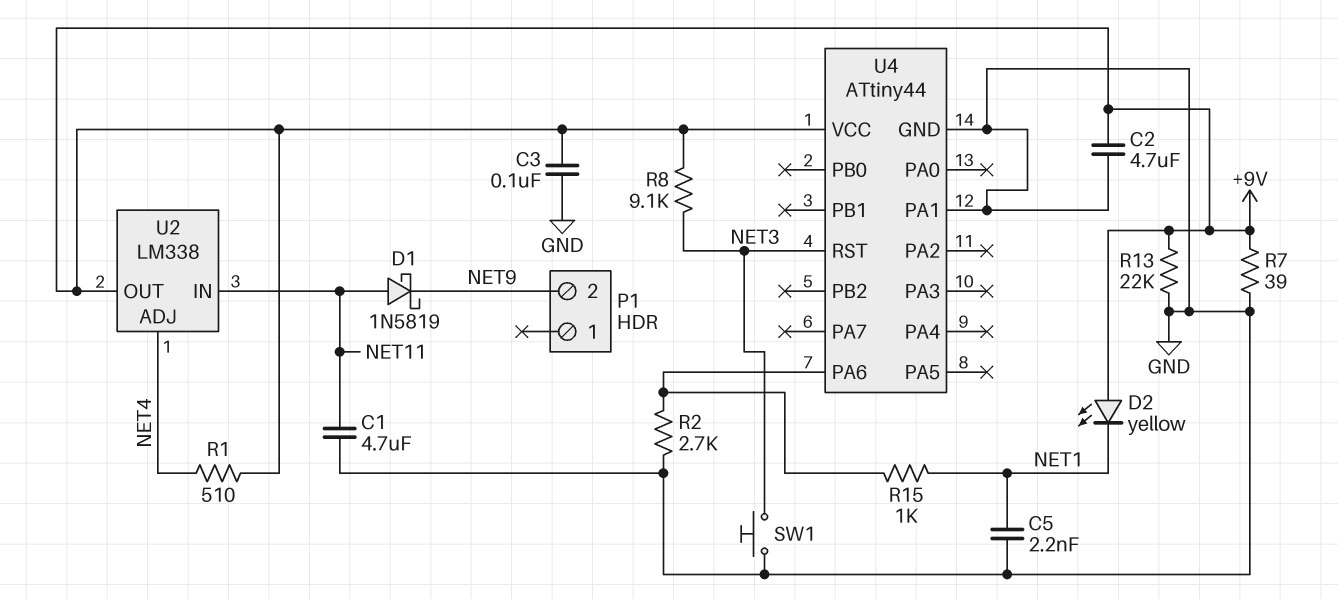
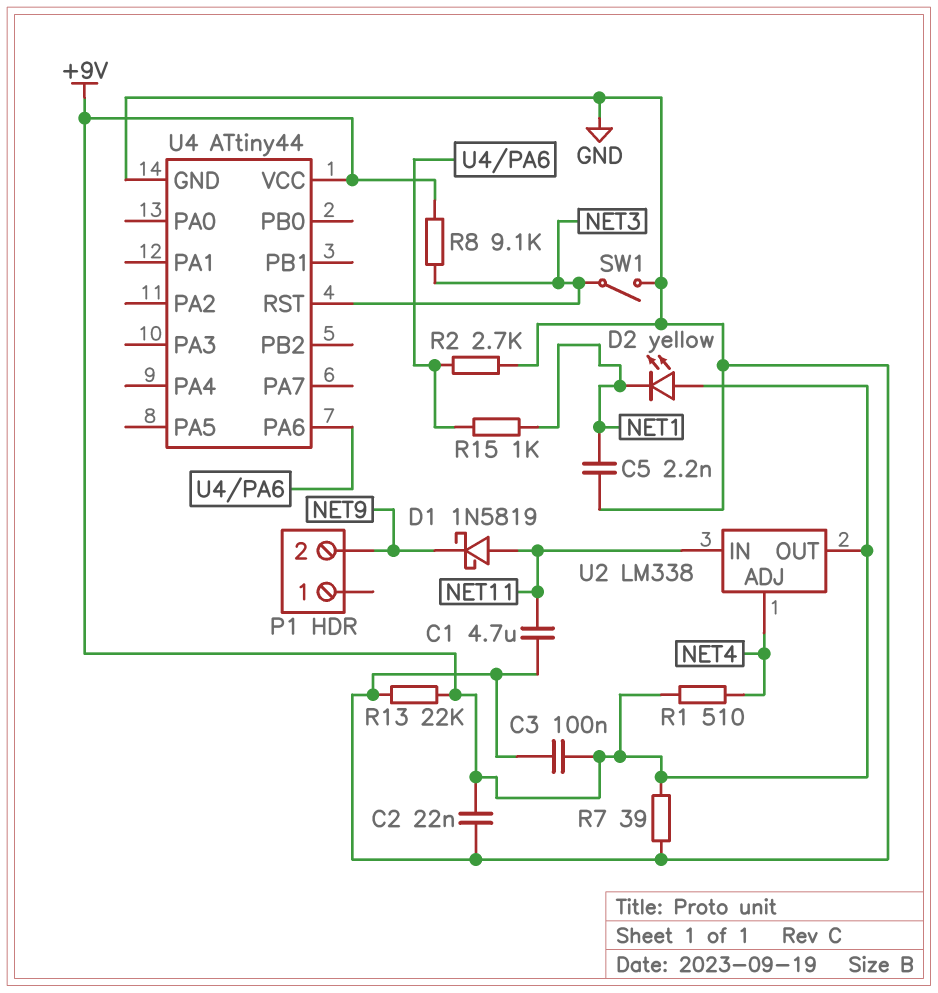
C2: 4.7uF (+9V, GND) -> 22nF (+9V, GND)
SW1: button (GND, NET3) -> switch (GND, NET3)
U4 pin PA1: GND -> none

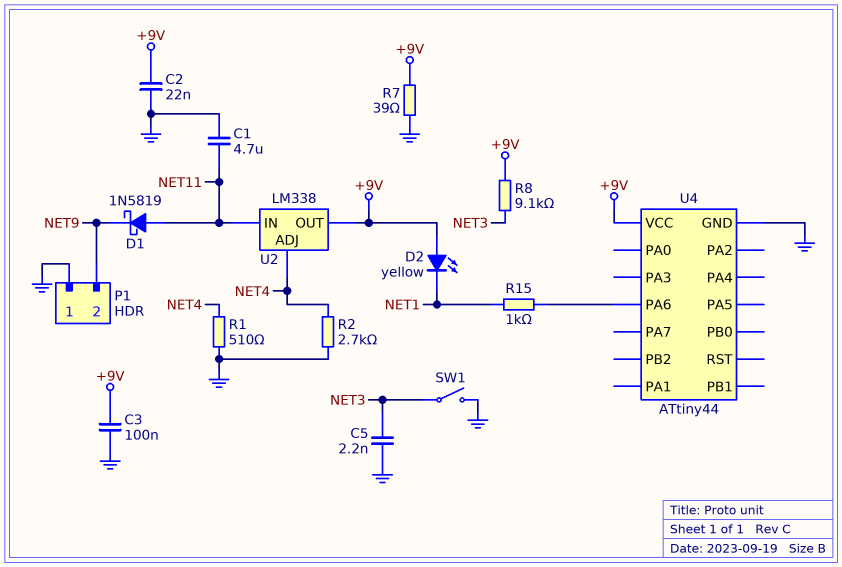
C5: 2.2nF (GND, NET1) -> 2.2nF (GND, NET3)
P1 pin 1: none -> GND
R1: 510 (+9V, NET4) -> 510 (GND, NET4)
R2: 2.7k (GND, U4/PA6) -> 2.7k (GND, NET4)
R13: 22k (+9V, GND) -> none
U4 pin RST: NET3 -> none

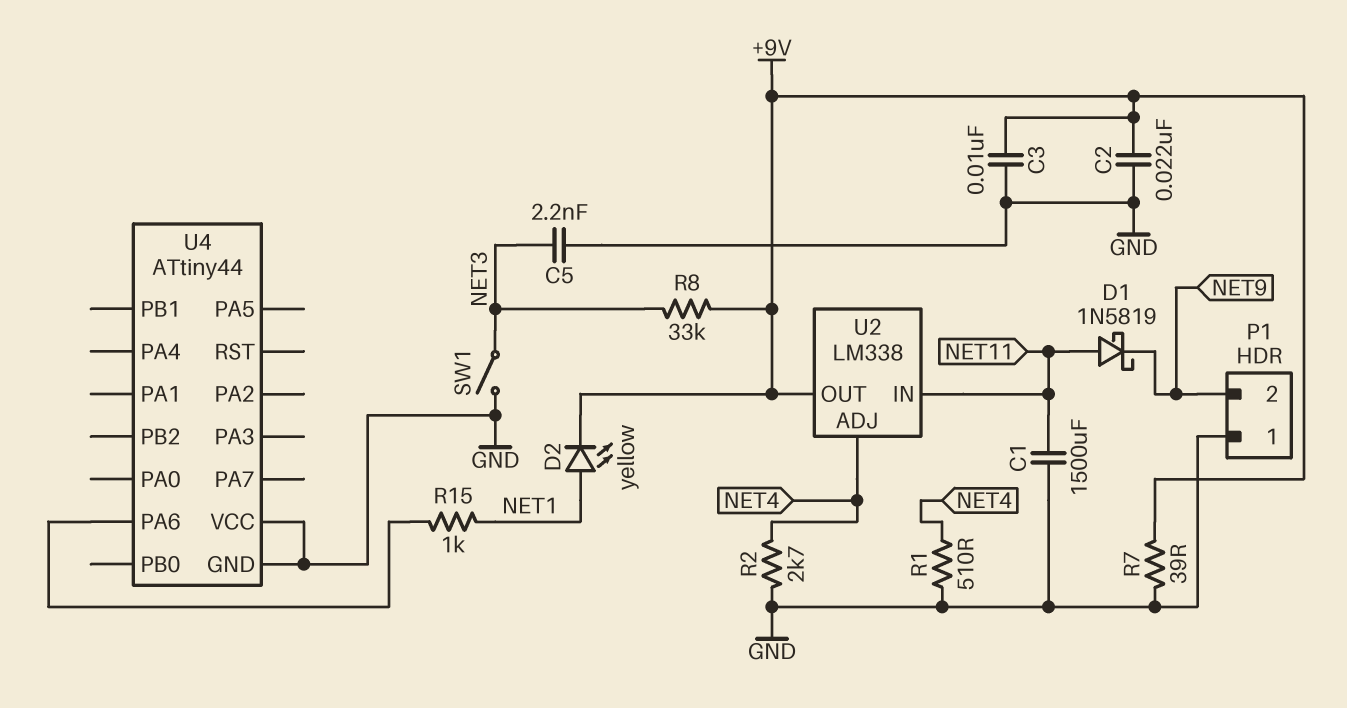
C1: 4.7uF (GND, NET11) -> 1500uF (GND, NET11)
C3: 100nF (+9V, GND) -> 10nF (+9V, GND)
D2: LED yellow (A +9V, K NET1) -> LED yellow (A NET1, K +9V)
R8: 9.1k (+9V, NET3) -> 33k (+9V, NET3)
U4 pin VCC: +9V -> GND

